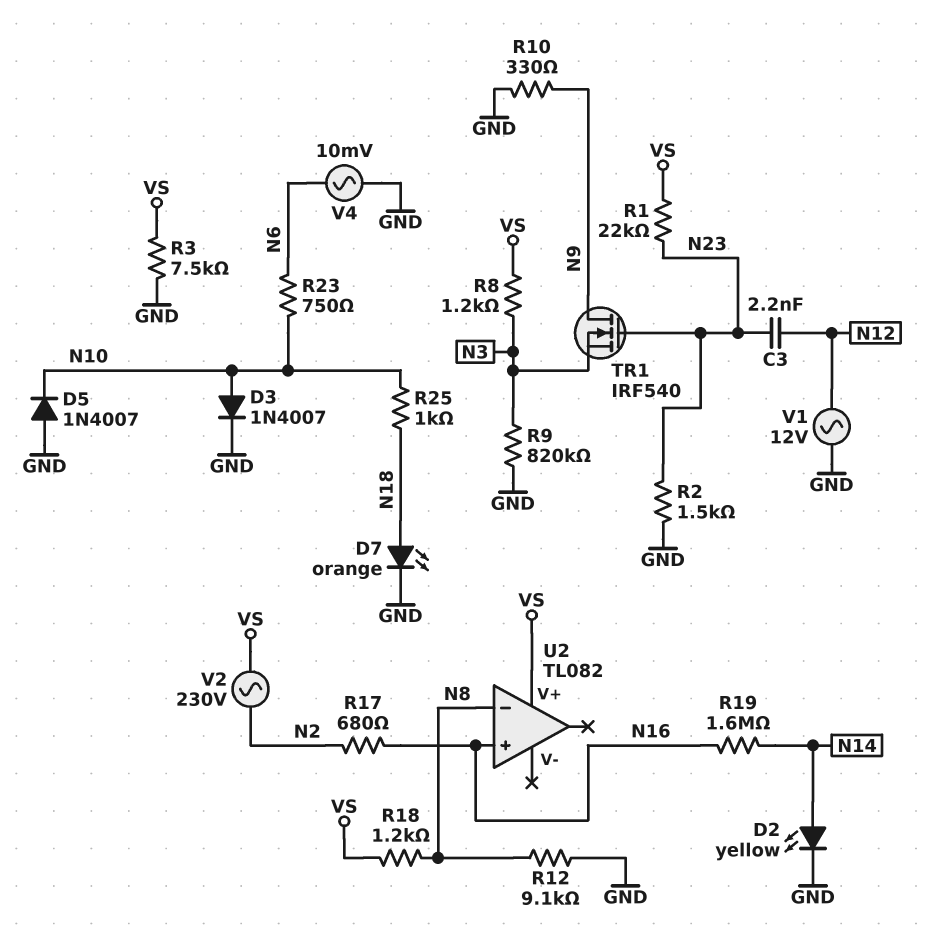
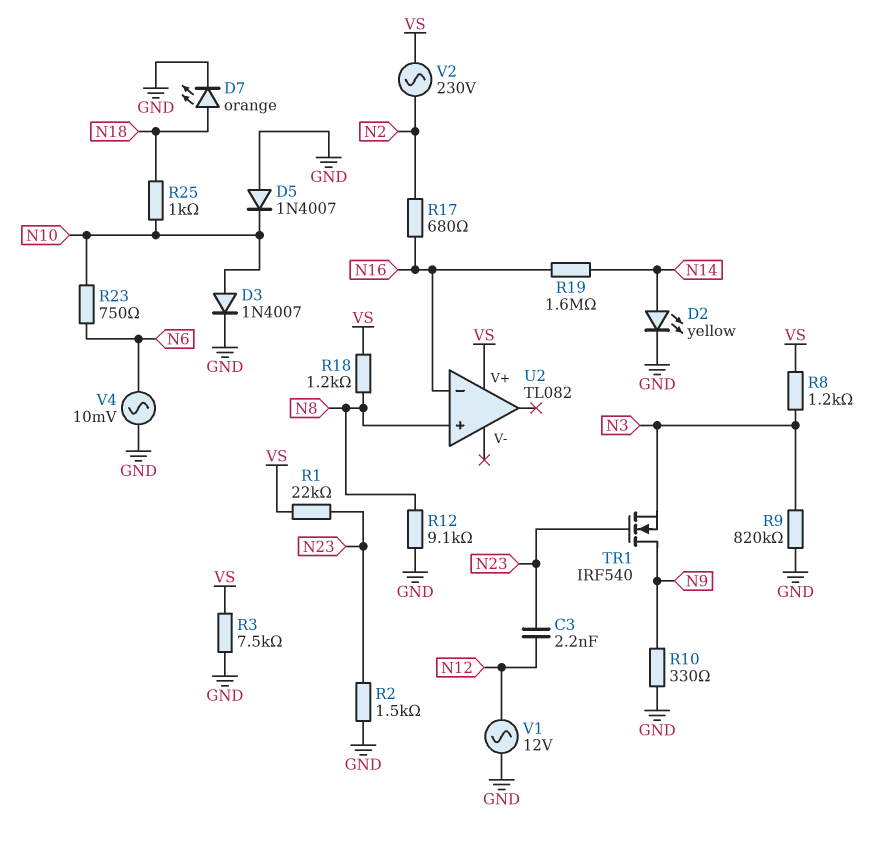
U2 pin in+: N16 -> N8
U2 pin in-: N8 -> N16

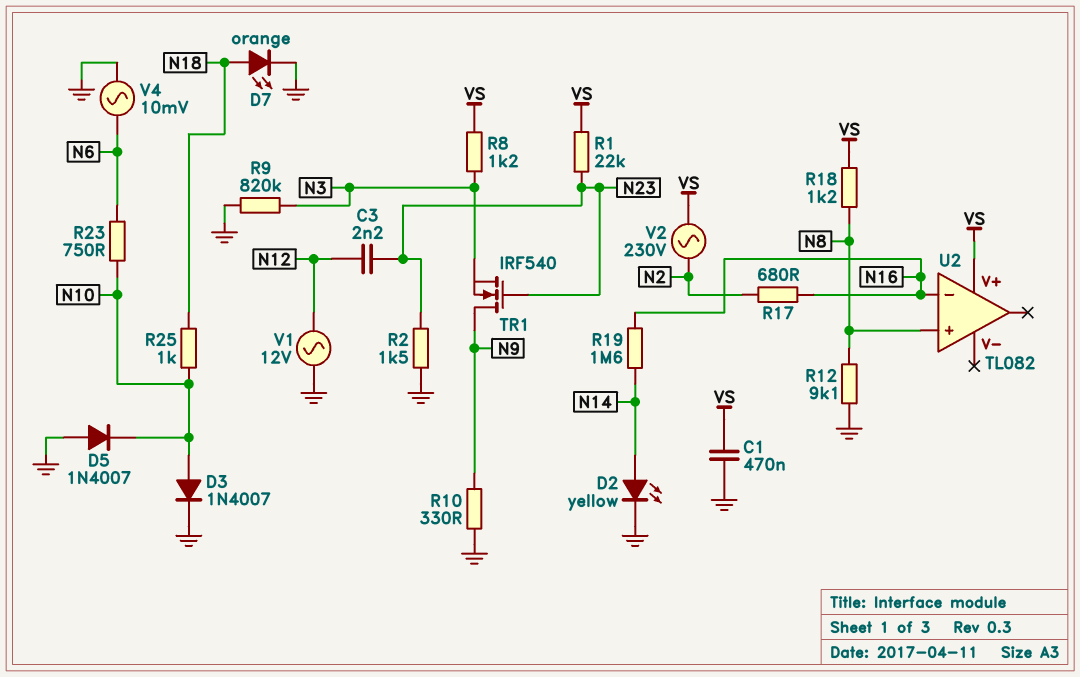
C1: none -> 470nF (GND, VS)
R3: 7.5k (GND, VS) -> none

